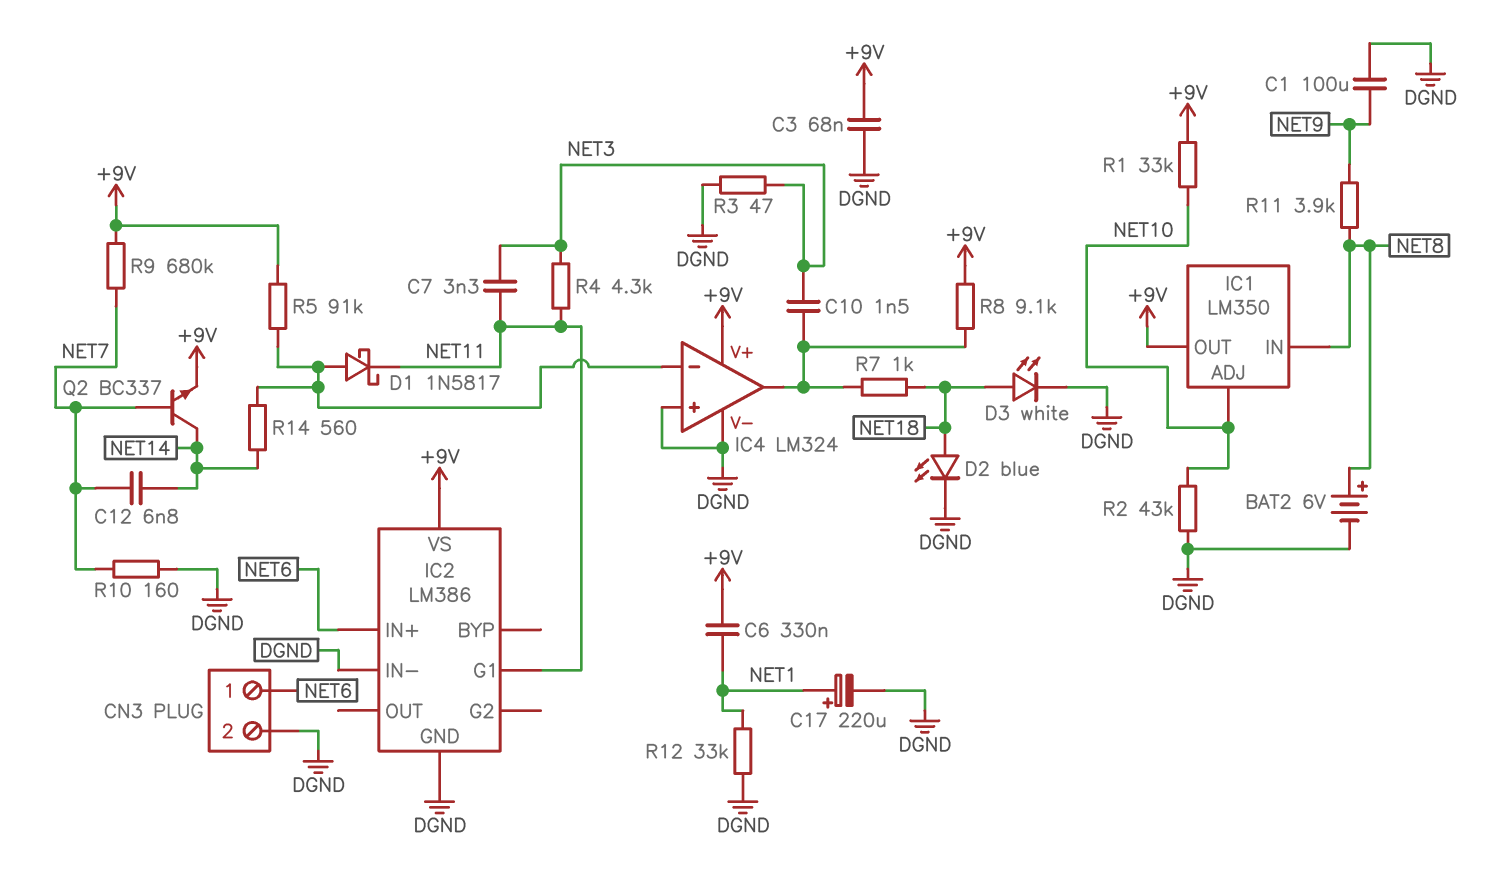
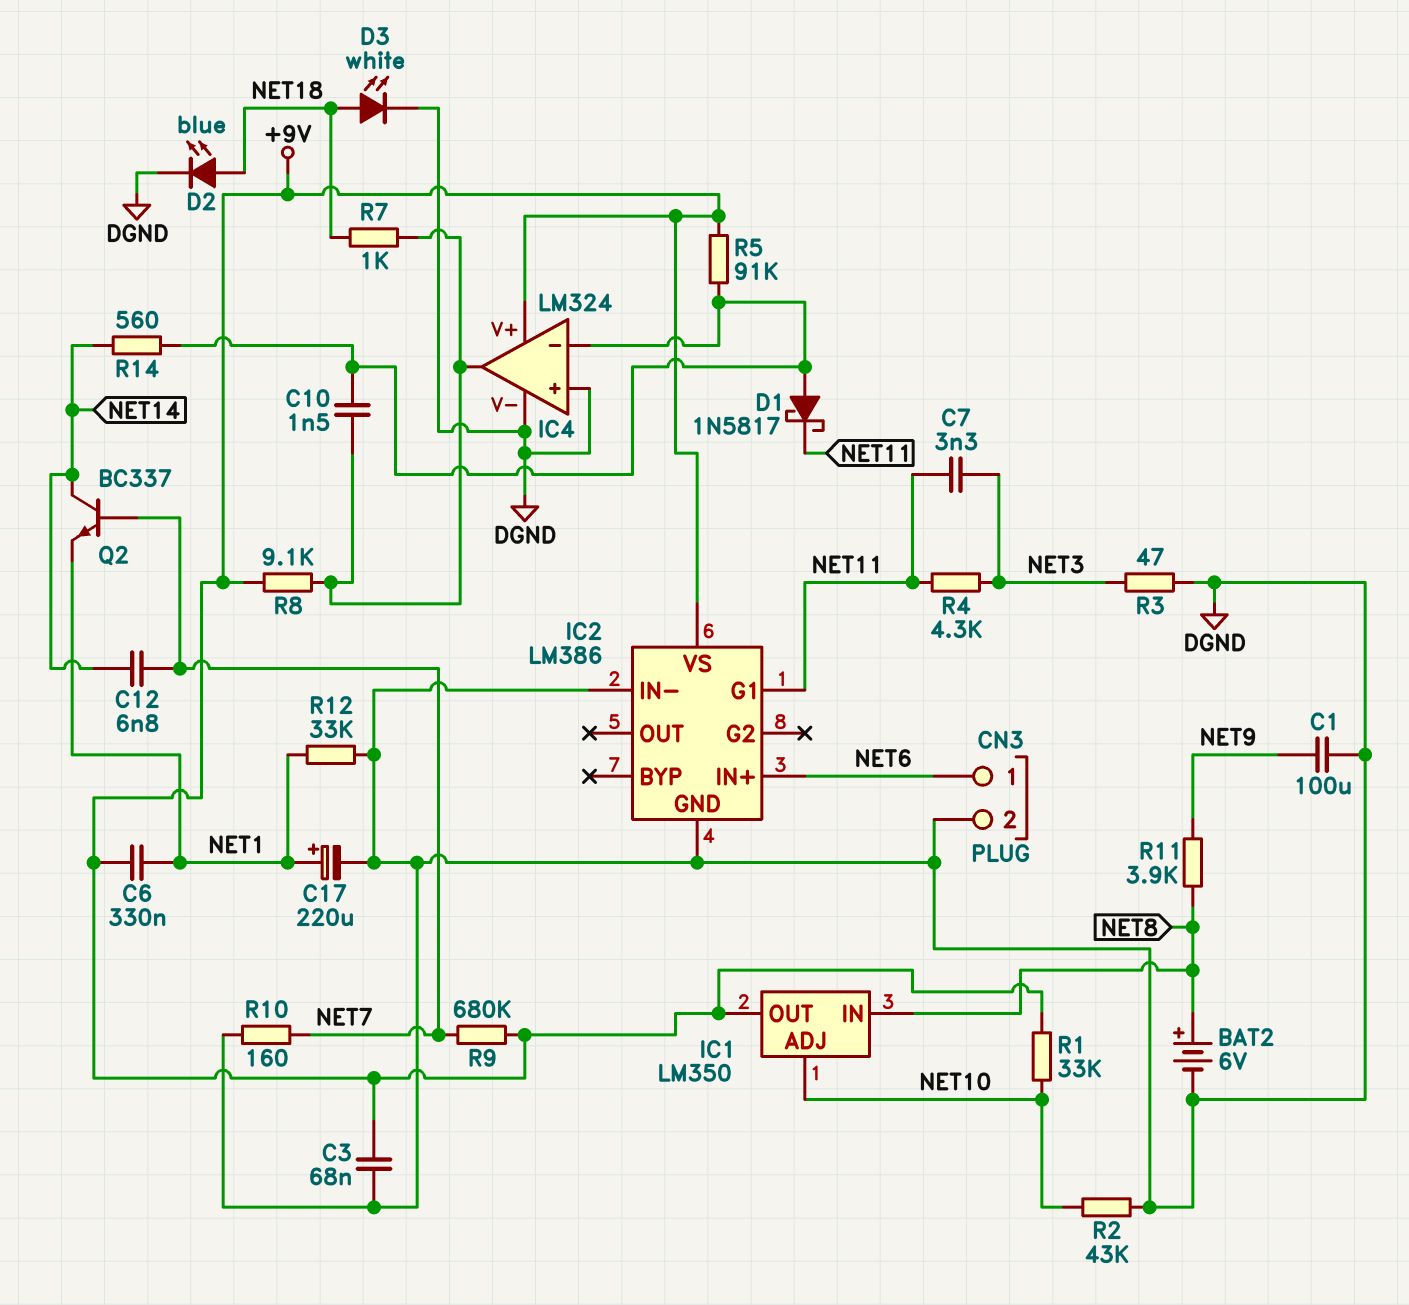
C10: 1.5nF (IC4/out, NET3) -> 1.5nF (IC4/in-, IC4/out)
Q2: NPN BC337 (B NET7, C NET14, E +9V) -> NPN BC337 (B NET7, C NET14, E NET1)

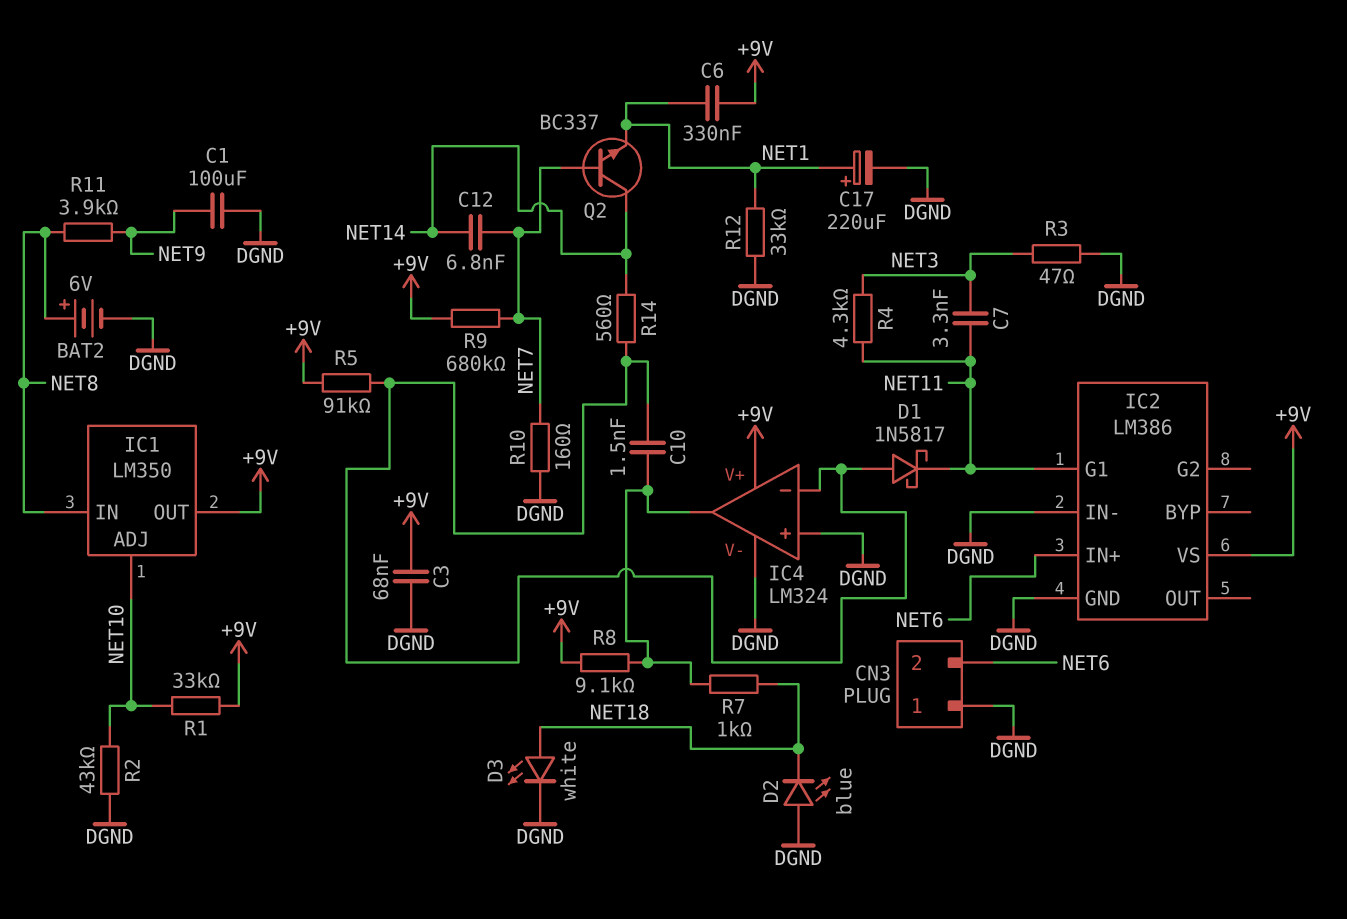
CN3 pin 1: NET6 -> DGND
CN3 pin 2: DGND -> NET6
D2: LED blue (A NET18, K DGND) -> LED blue (A DGND, K NET18)

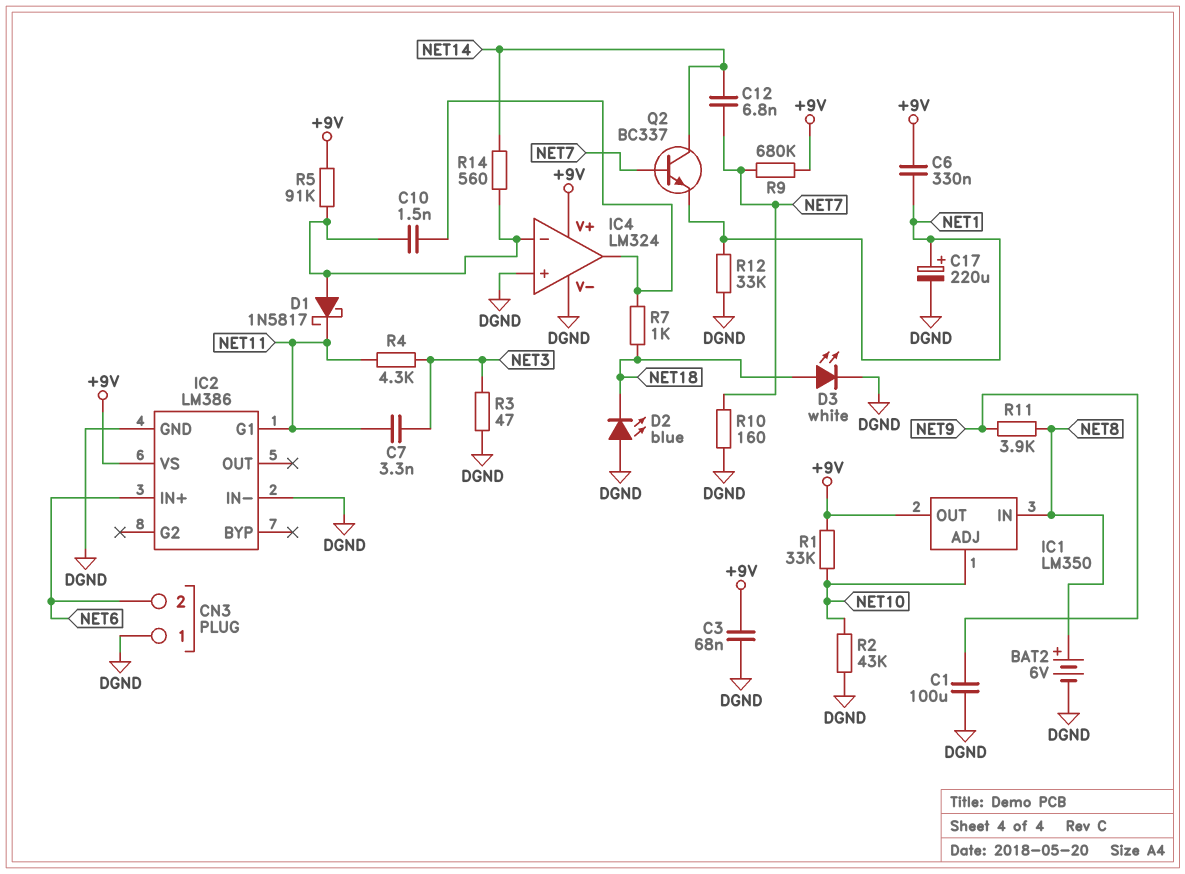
R8: 9.1k (+9V, IC4/out) -> none

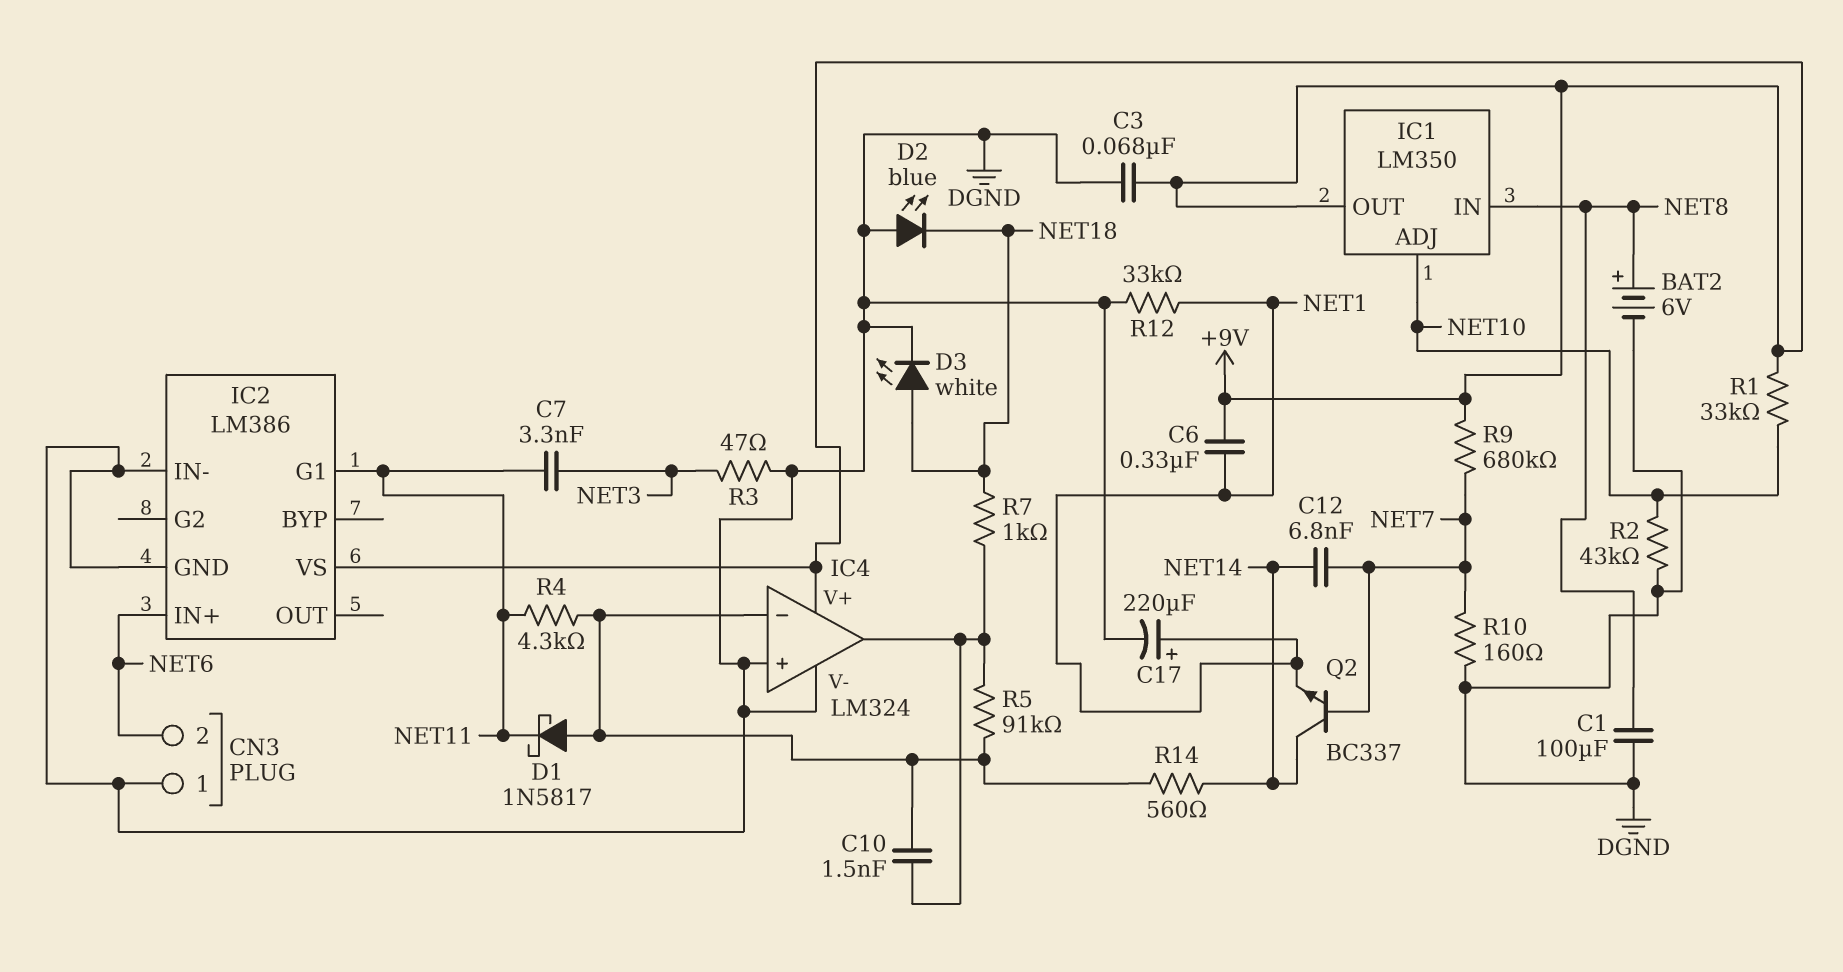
C1: 100uF (DGND, NET9) -> 100uF (DGND, NET8)
R4: 4.3k (NET3, NET11) -> 4.3k (IC4/in-, NET11)
R5: 91k (+9V, IC4/in-) -> 91k (IC4/in-, IC4/out)
R11: 3.9k (NET8, NET9) -> none

